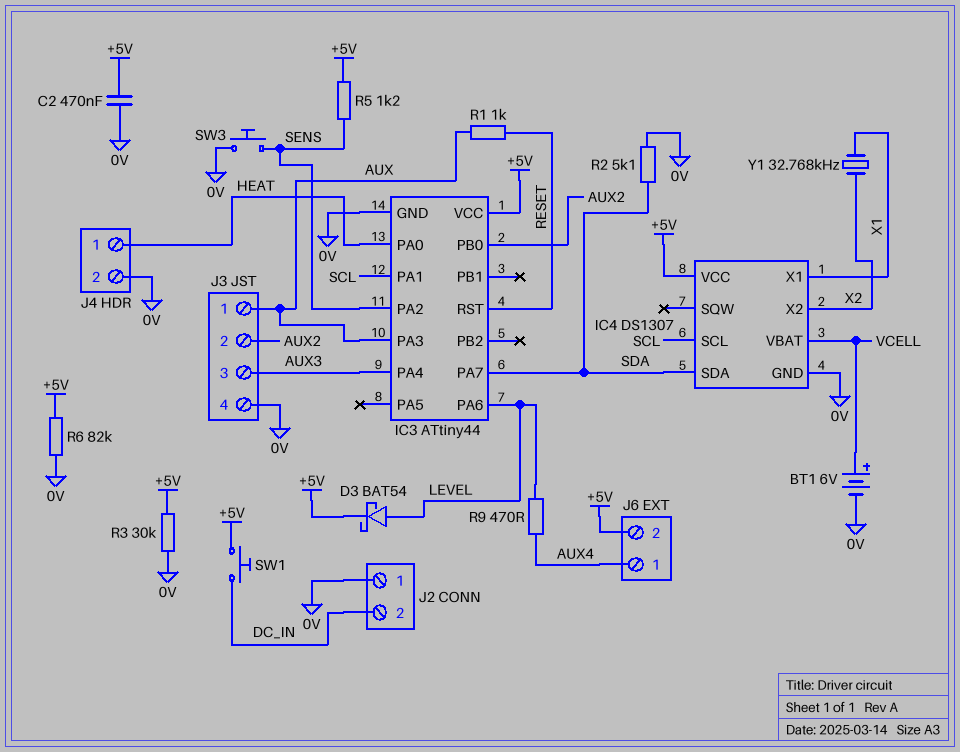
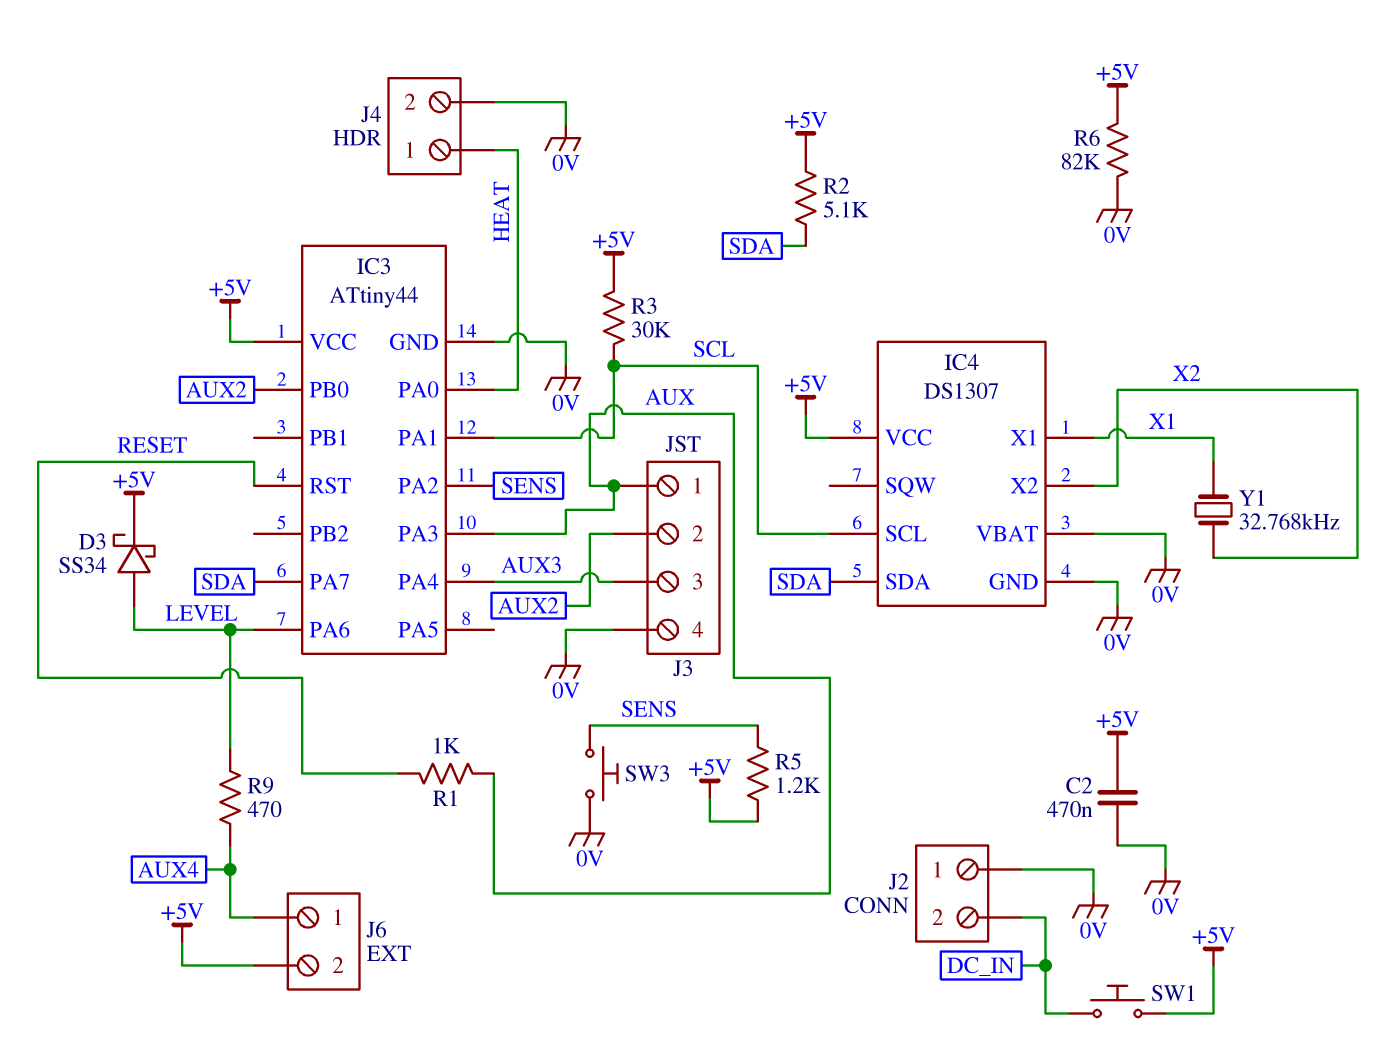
BT1: 6V (plus VCELL, minus 0V) -> none
D3: schottky BAT54 (A LEVEL, K +5V) -> schottky SS34 (A LEVEL, K +5V)
IC4 pin VBAT: VCELL -> 0V
R2: 5.1k (0V, SDA) -> 5.1k (+5V, SDA)
R3: 30k (+5V, 0V) -> 30k (+5V, SCL)

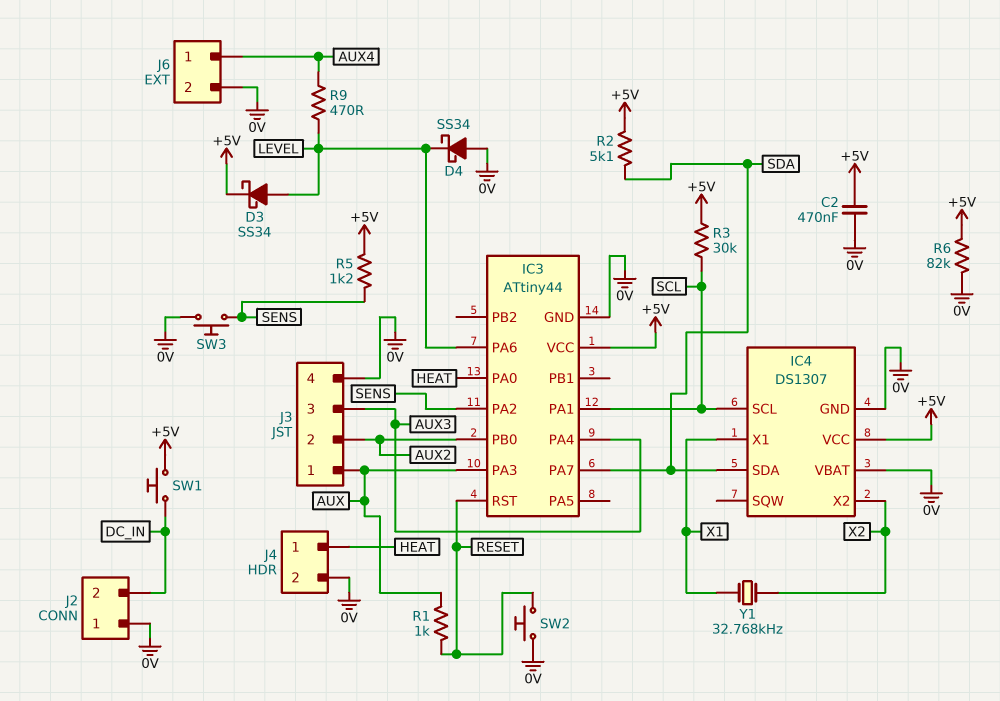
D4: none -> schottky SS34 (A 0V, K LEVEL)
J6 pin 2: +5V -> 0V
SW2: none -> button (0V, RESET)

